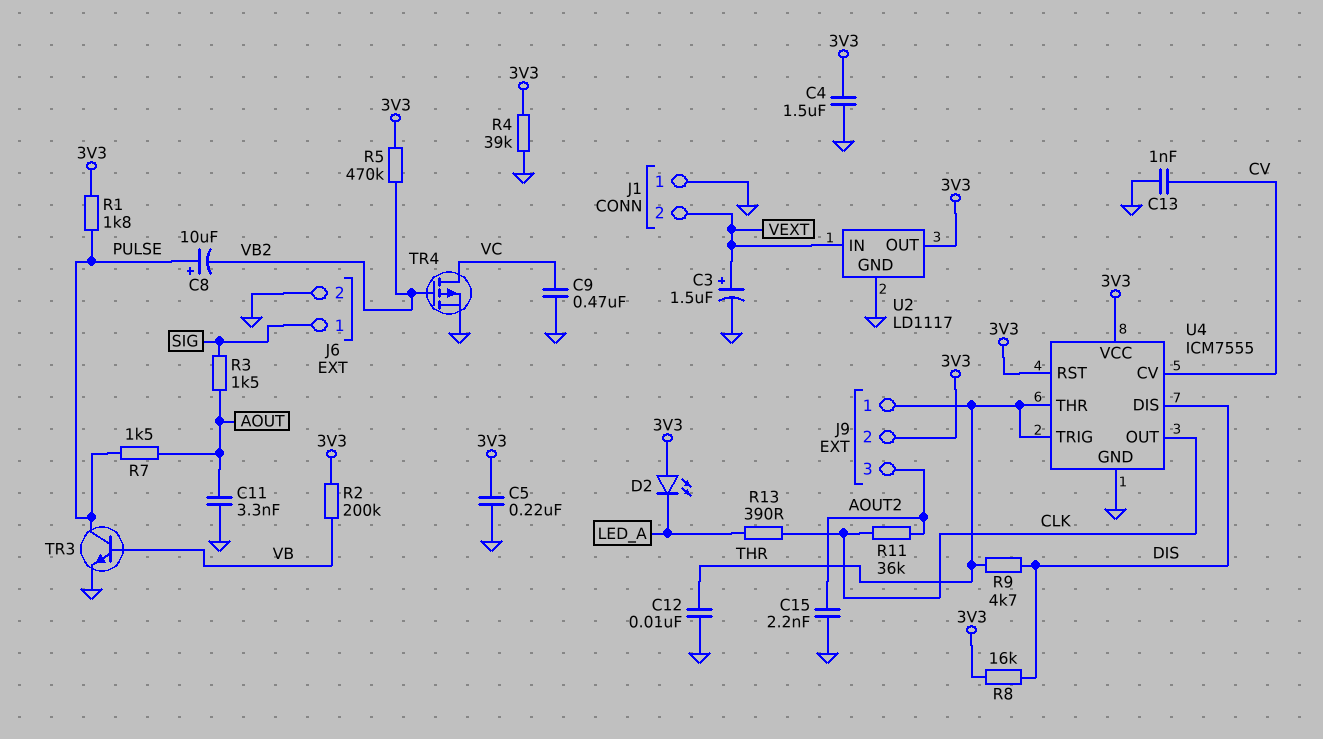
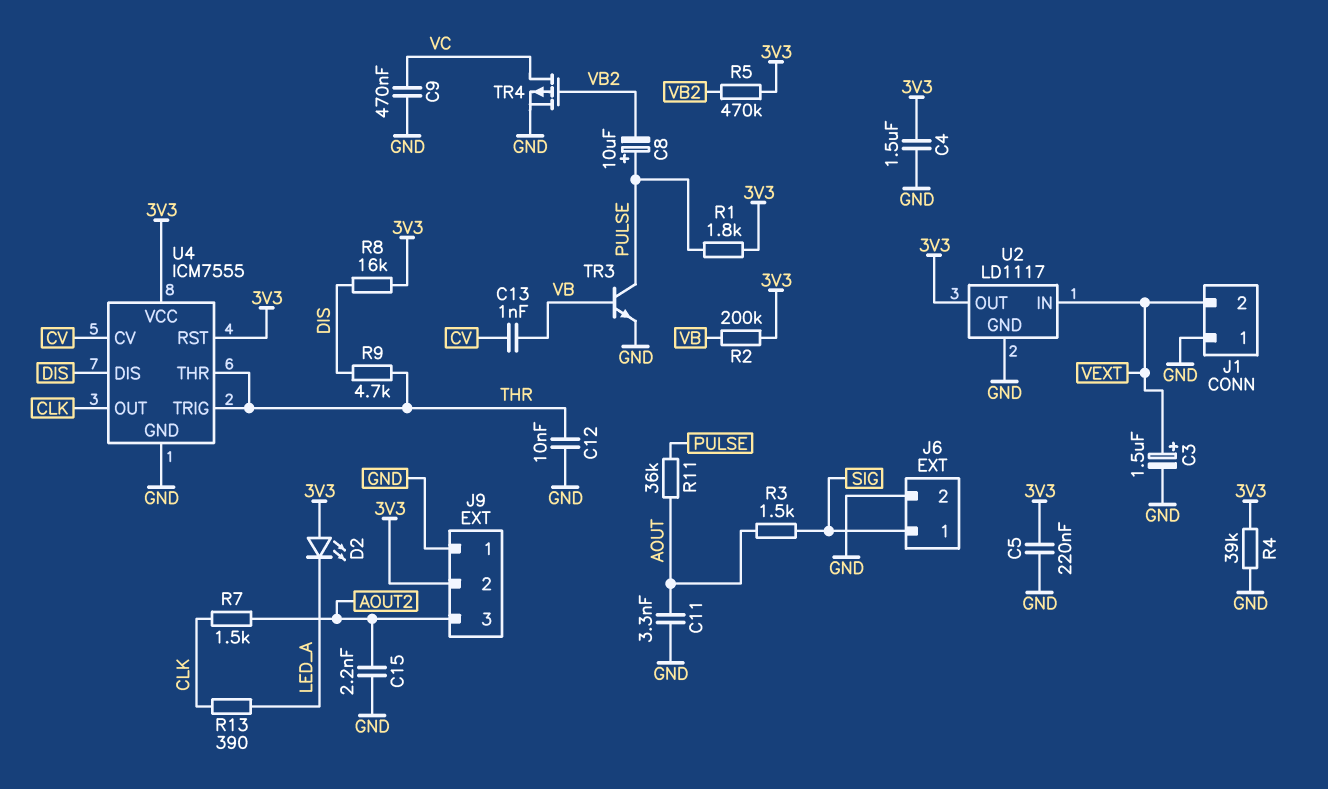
C13: 1nF (CV, GND) -> 1nF (CV, VB)
J9 pin 1: THR -> GND
R7: 1.5k (AOUT, PULSE) -> 1.5k (AOUT2, CLK)
R11: 36k (AOUT2, CLK) -> 36k (AOUT, PULSE)

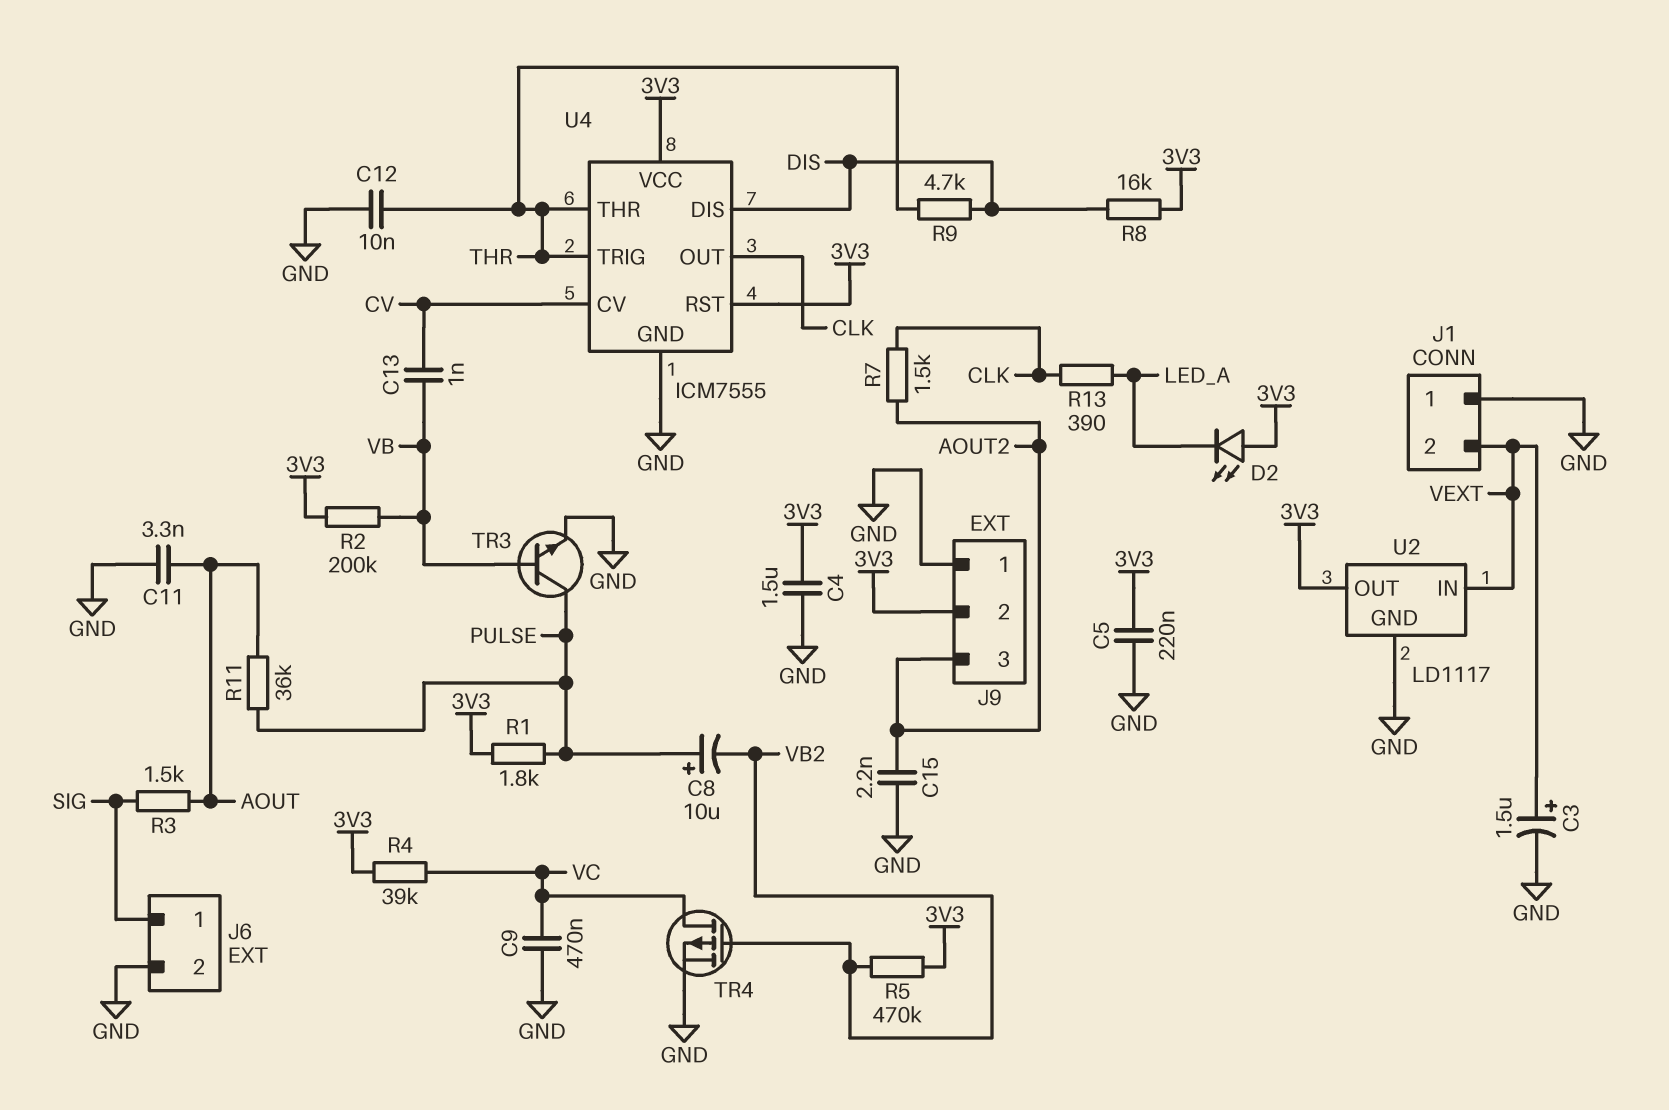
R4: 39k (3V3, GND) -> 39k (3V3, VC)

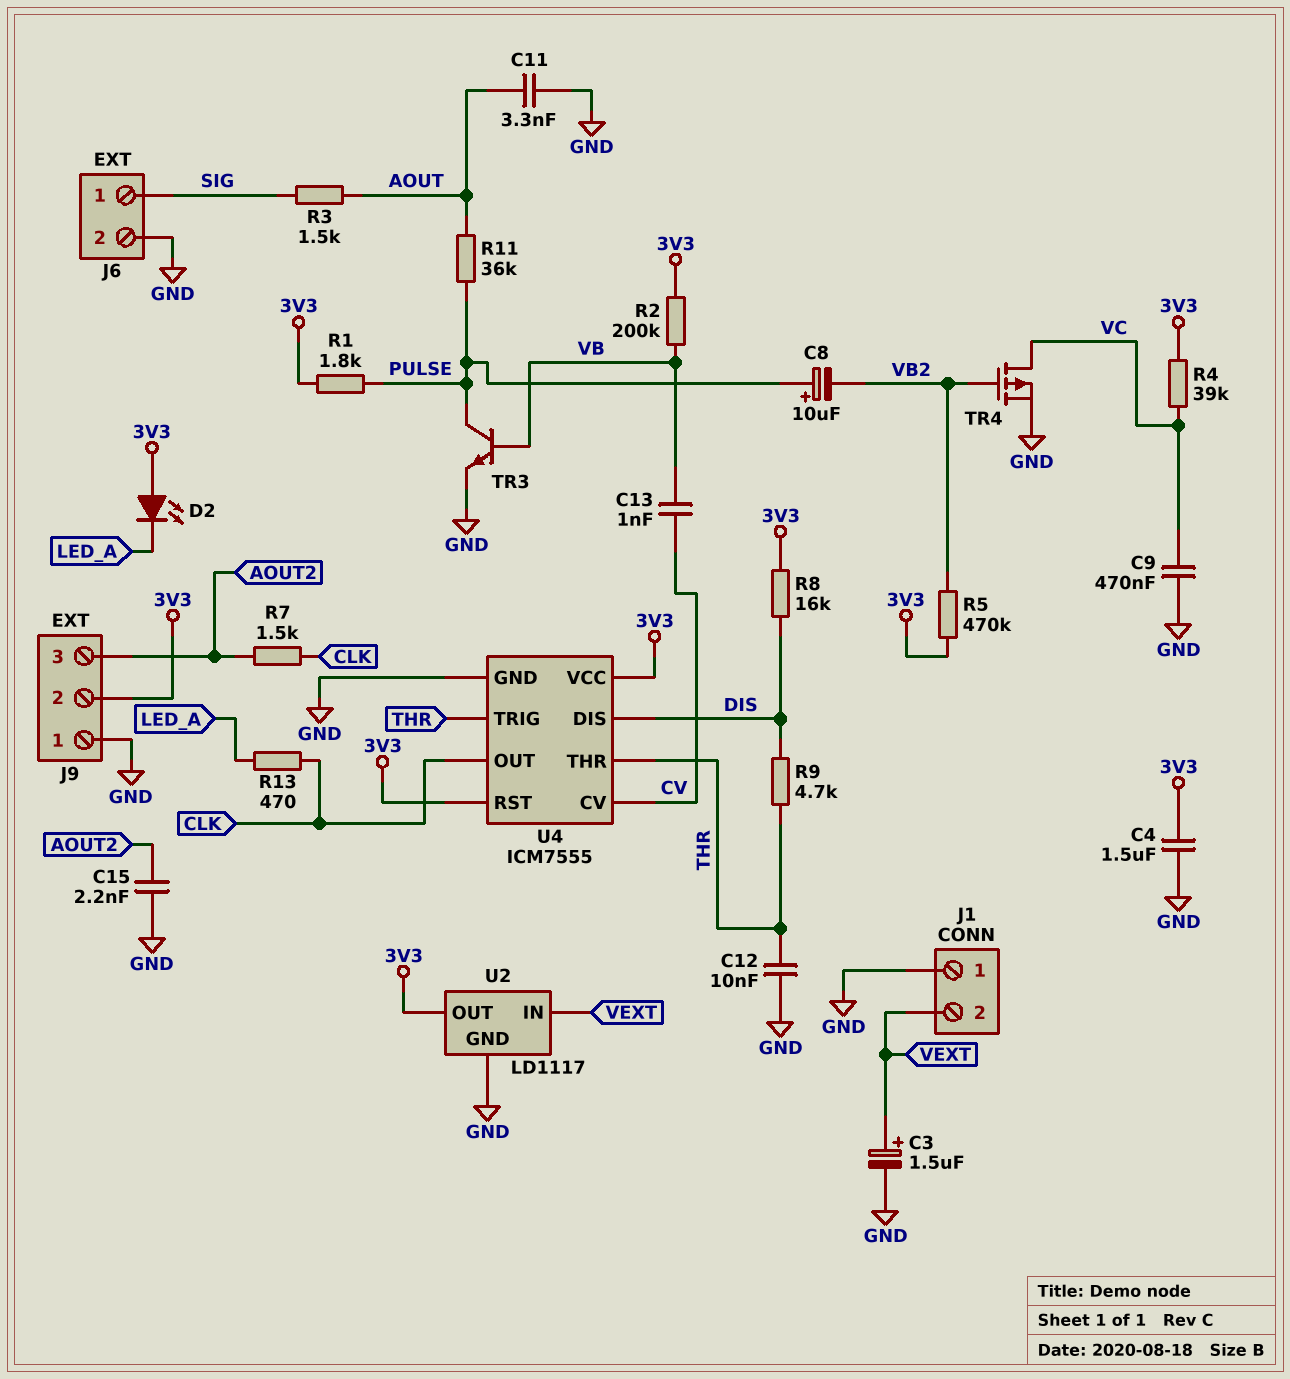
C5: 220nF (3V3, GND) -> none
R13: 390 (CLK, LED_A) -> 470 (CLK, LED_A)

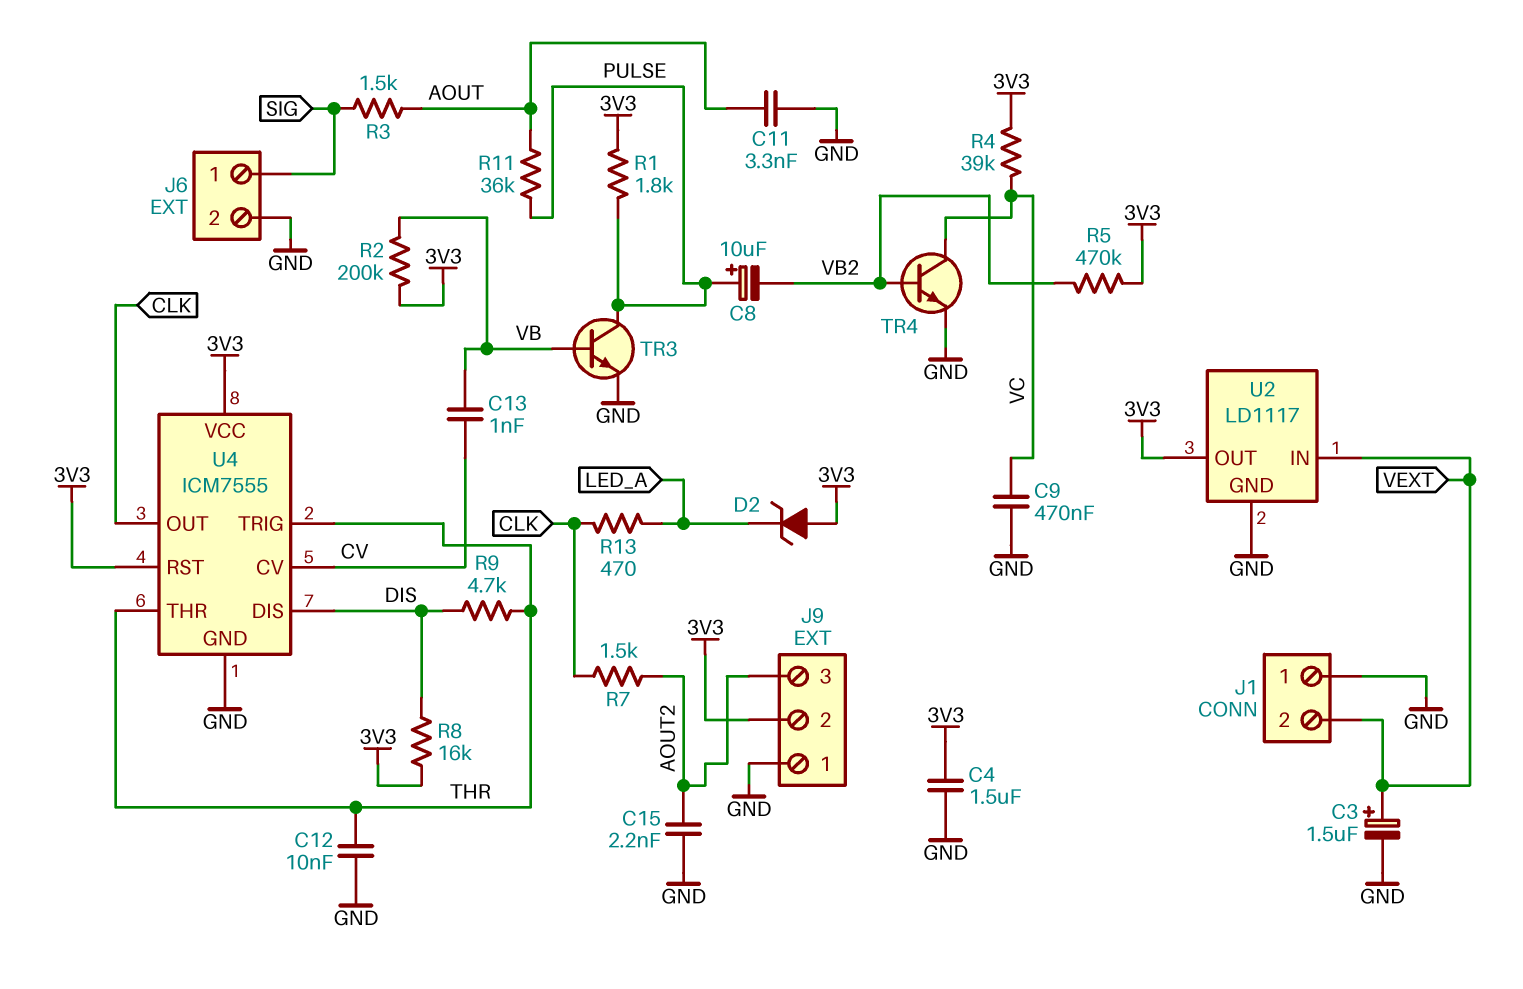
D2: LED (A 3V3, K LED_A) -> zener (A 3V3, K LED_A)
TR4: PMOS (G VB2, D VC, S GND) -> NPN (B VB2, C VC, E GND)

